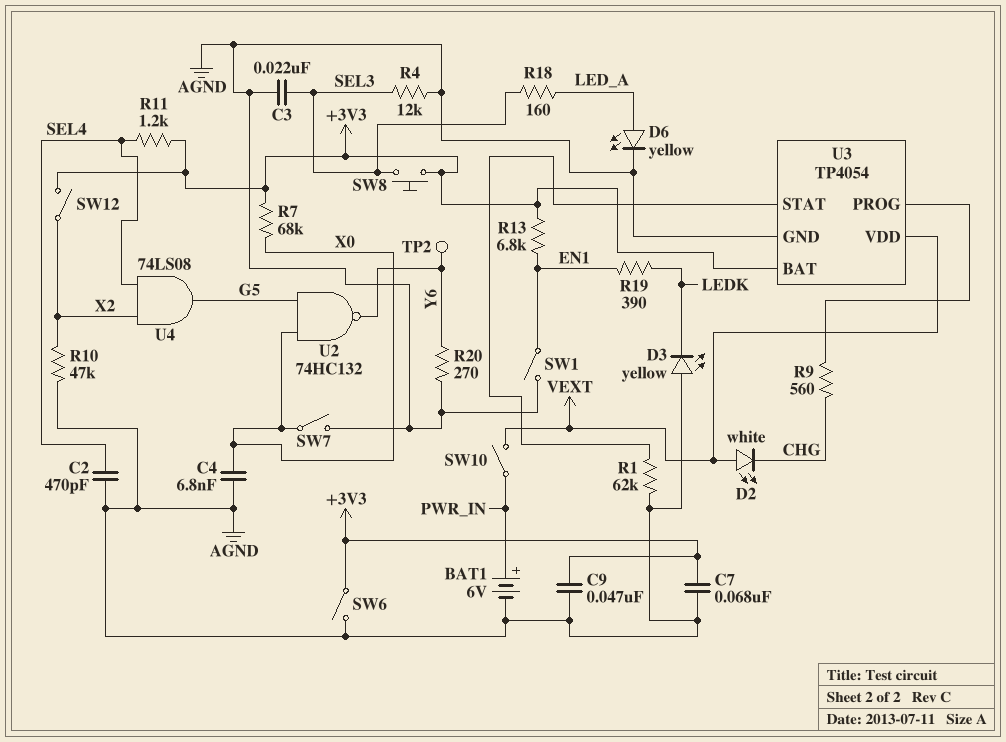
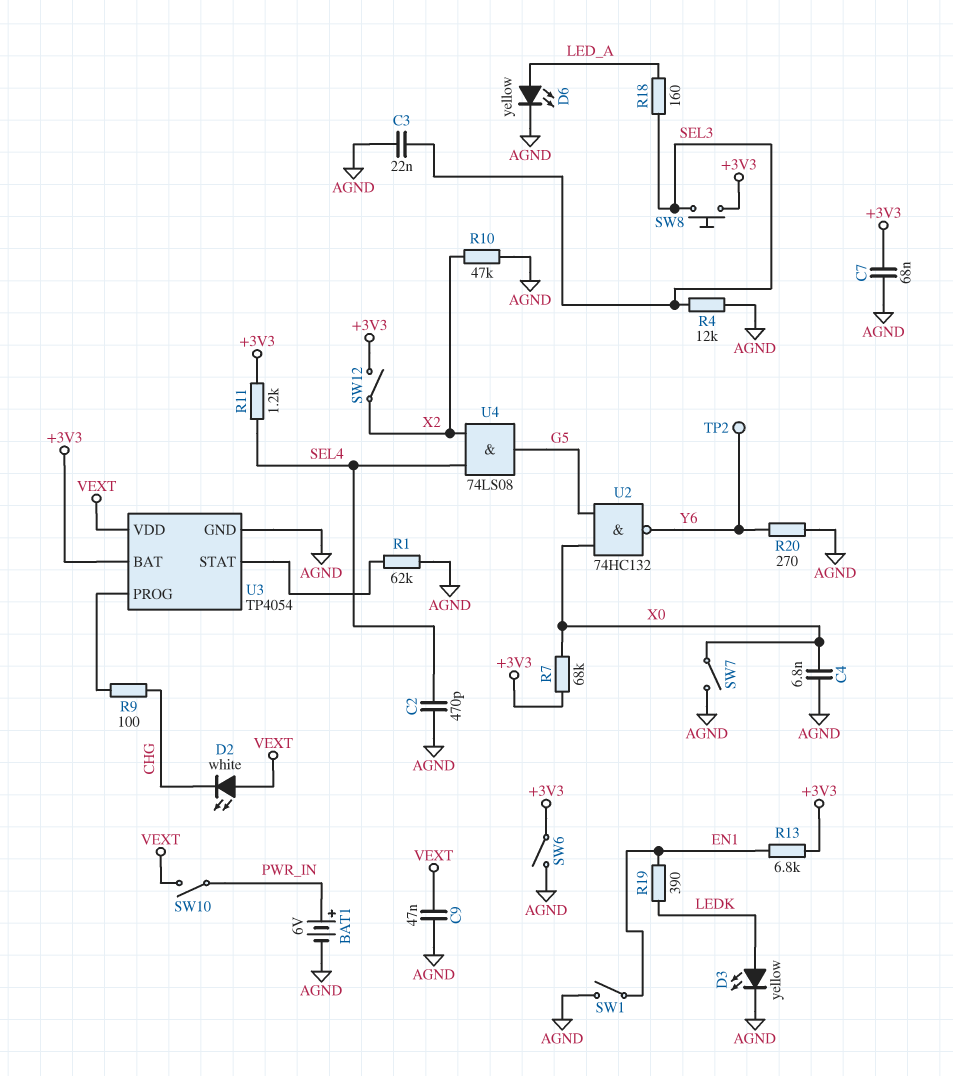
C9: 47nF (+3V3, AGND) -> 47nF (AGND, VEXT)
D3: LED yellow (A AGND, K LEDK) -> LED yellow (A LEDK, K AGND)
R9: 560 (CHG, U3/PROG) -> 100 (CHG, U3/PROG)

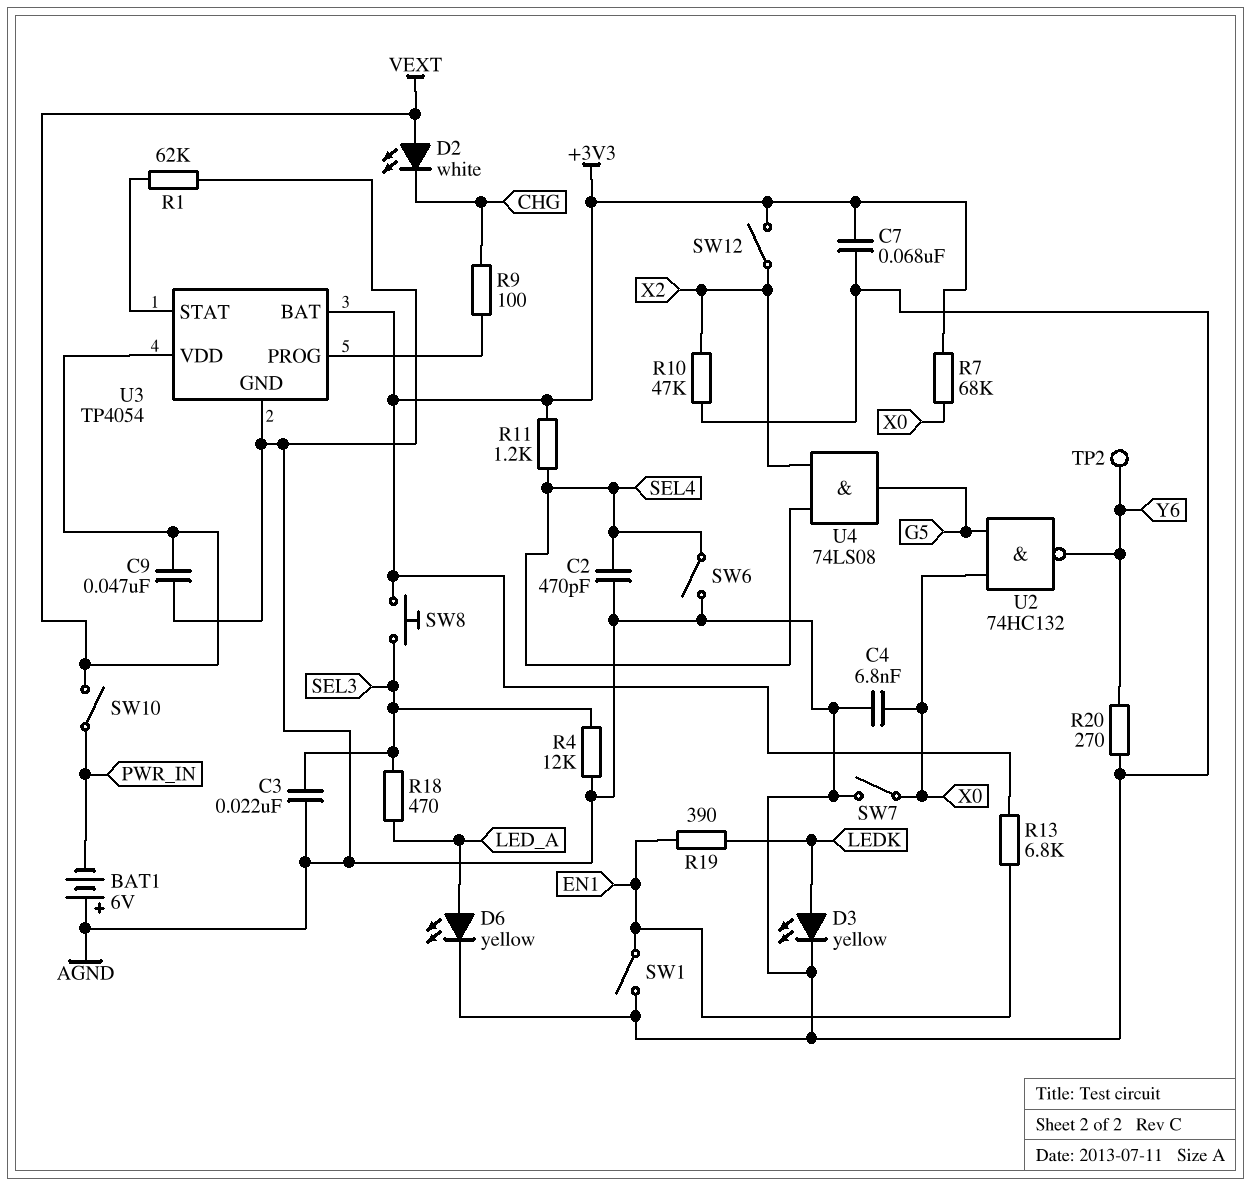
BAT1: 6V (plus PWR_IN, minus AGND) -> 6V (plus AGND, minus PWR_IN)
R18: 160 (LED_A, SEL3) -> 470 (LED_A, SEL3)
SW6: switch (+3V3, AGND) -> switch (AGND, SEL4)

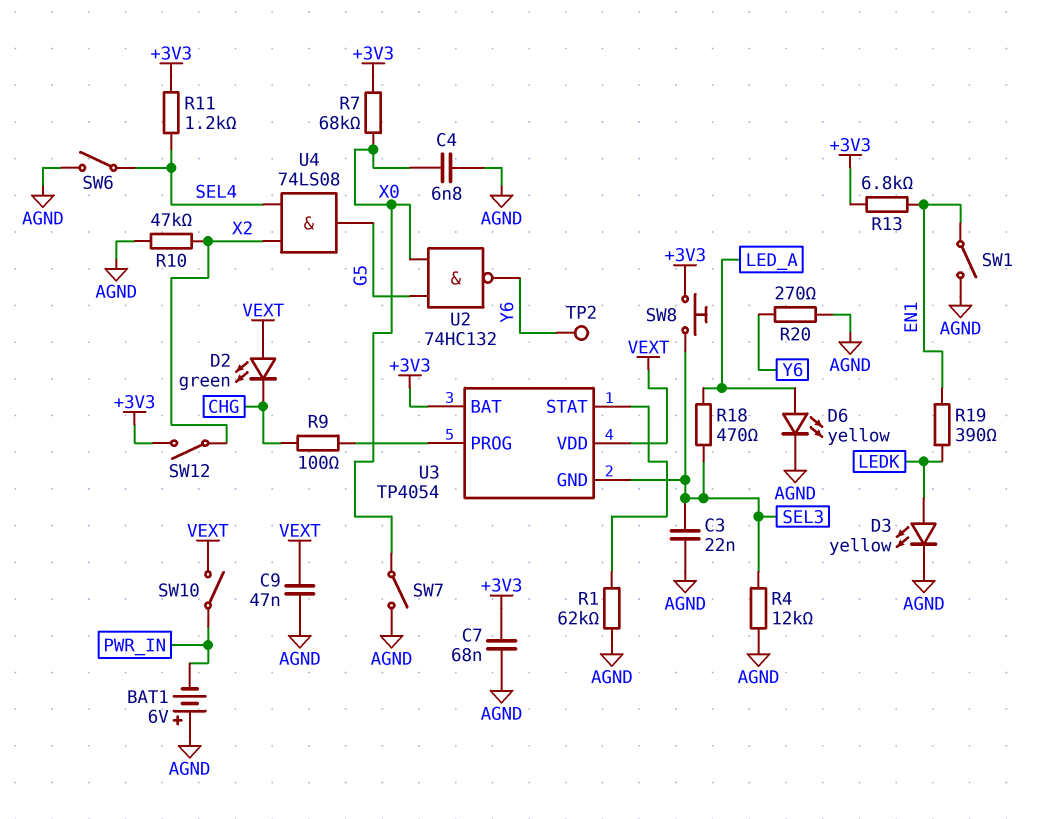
C2: 470pF (AGND, SEL4) -> none
D2: LED white (A VEXT, K CHG) -> LED green (A VEXT, K CHG)
U3 pin GND: AGND -> SEL3

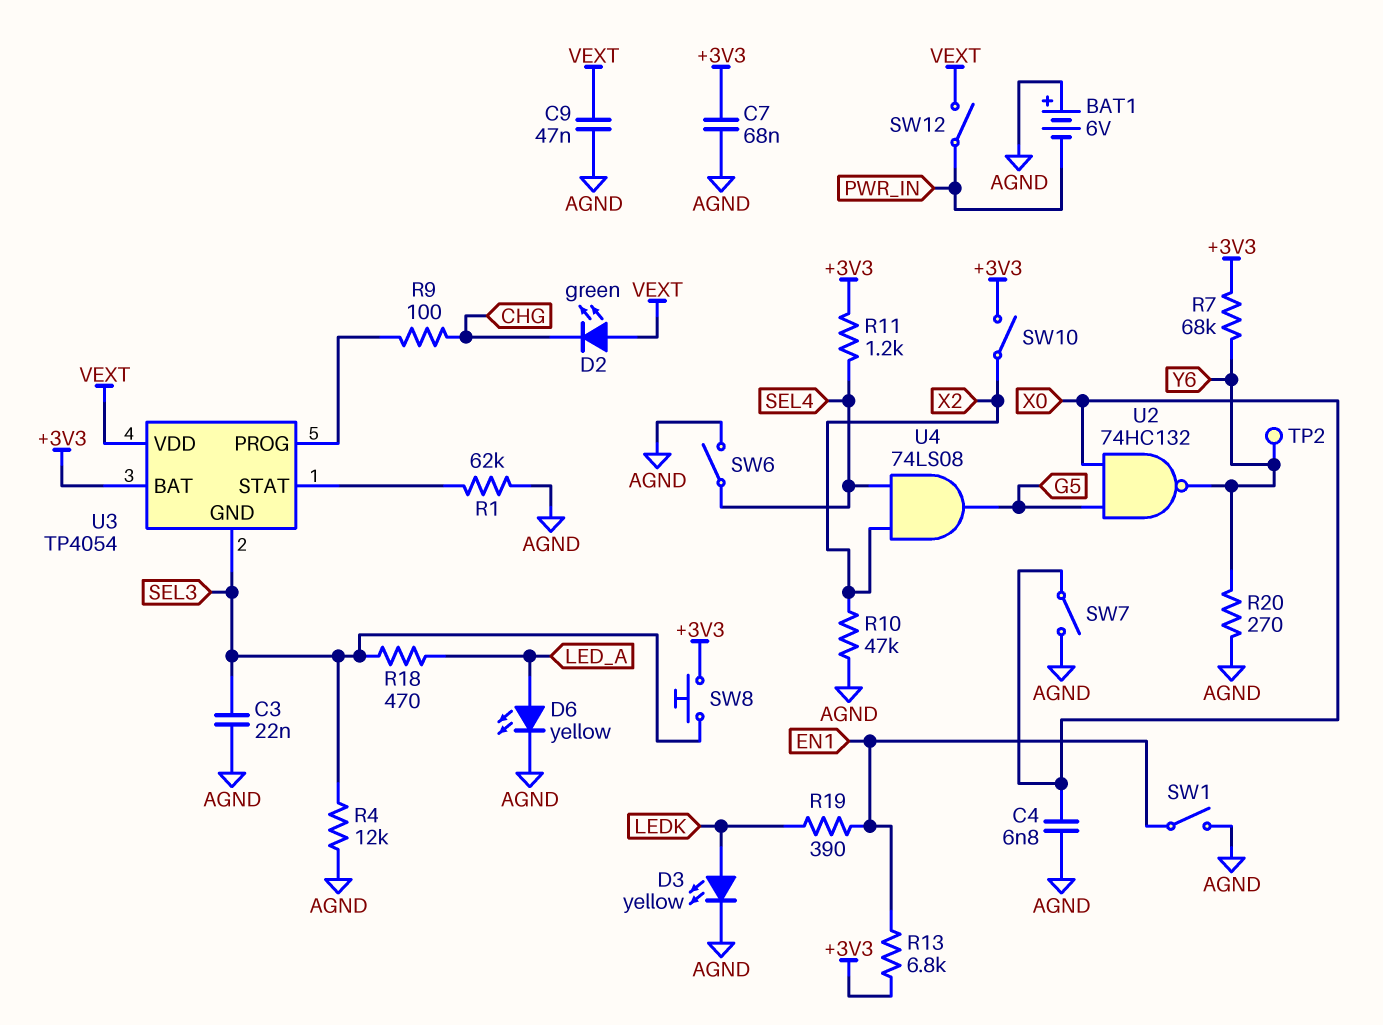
R7: 68k (+3V3, X0) -> 68k (+3V3, Y6)
SW10: switch (PWR_IN, VEXT) -> switch (+3V3, X2)
SW12: switch (+3V3, X2) -> switch (PWR_IN, VEXT)

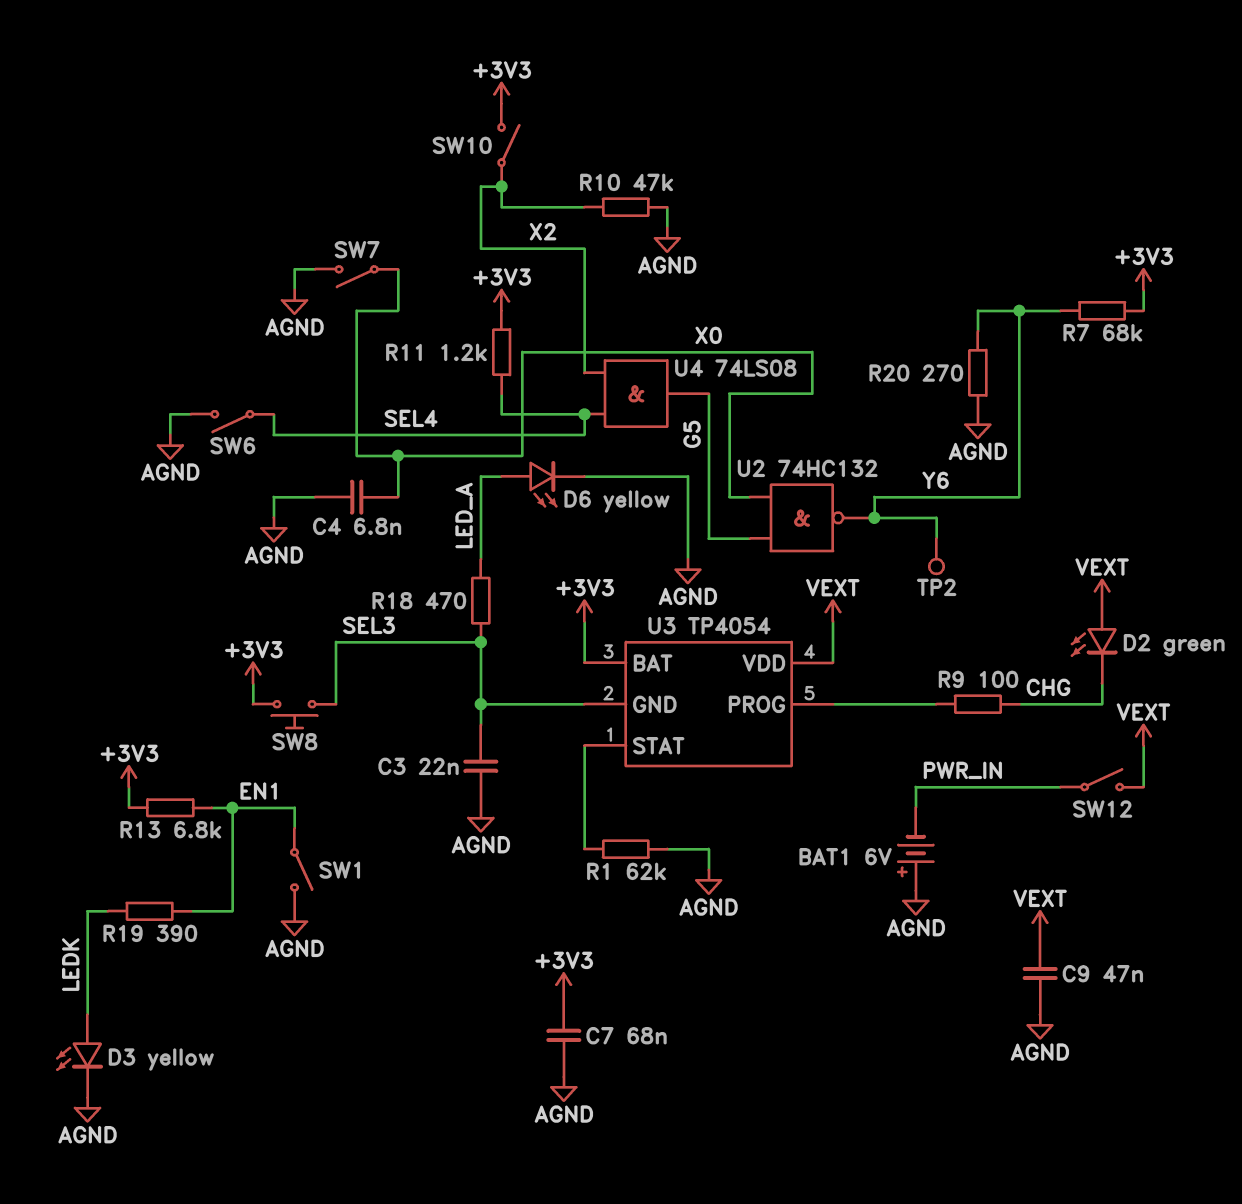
R4: 12k (AGND, SEL3) -> none

